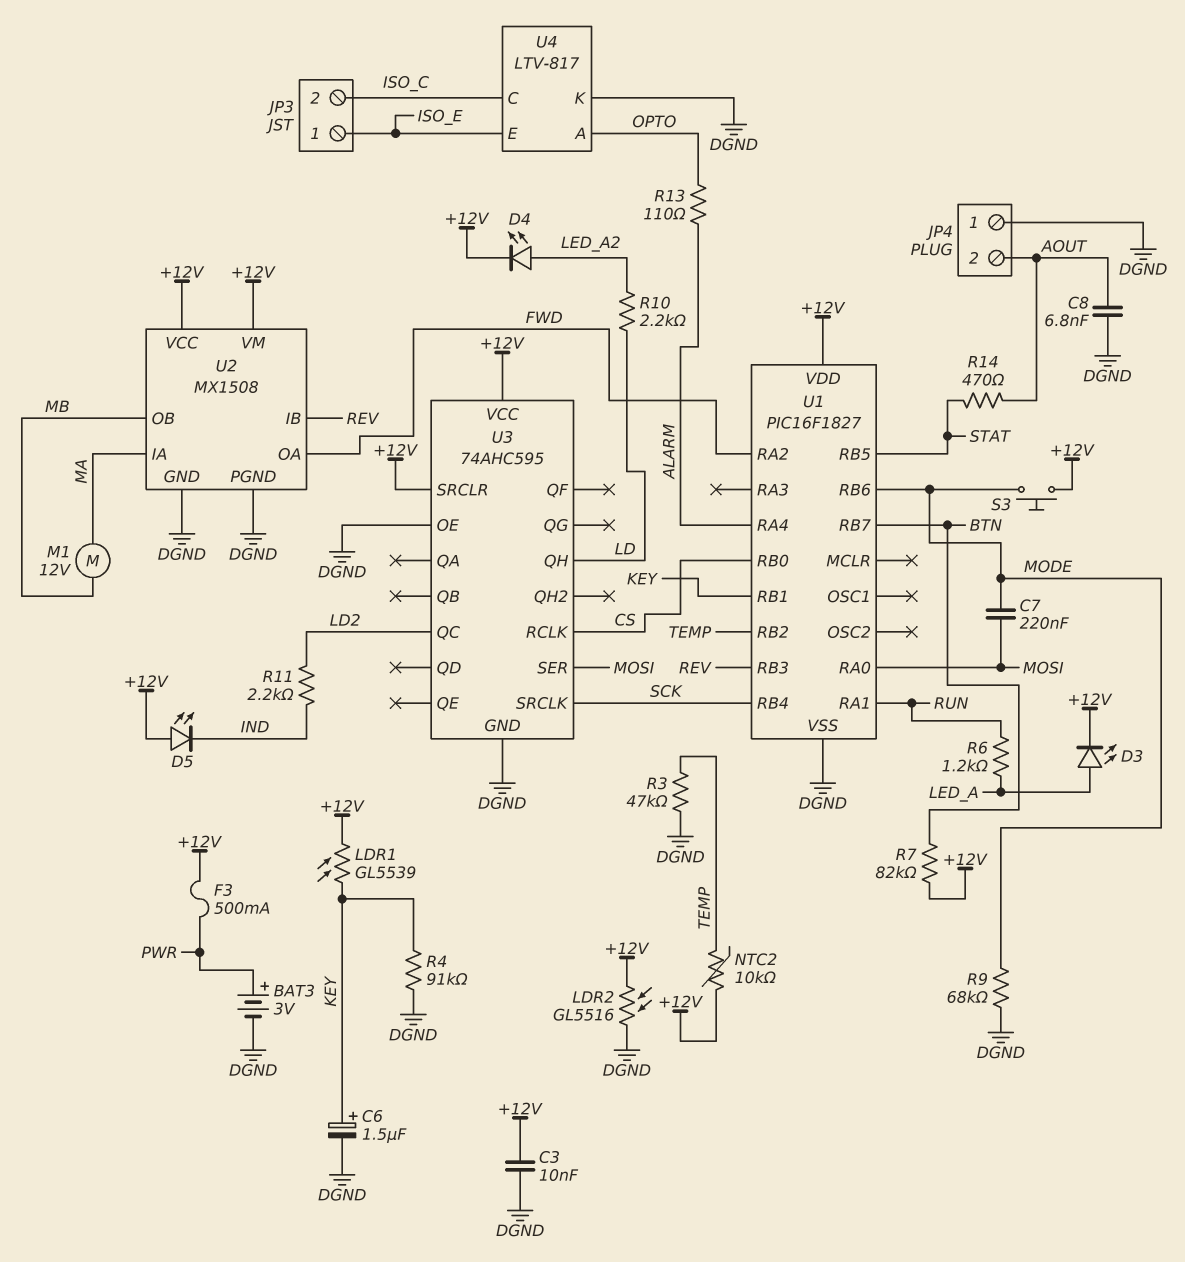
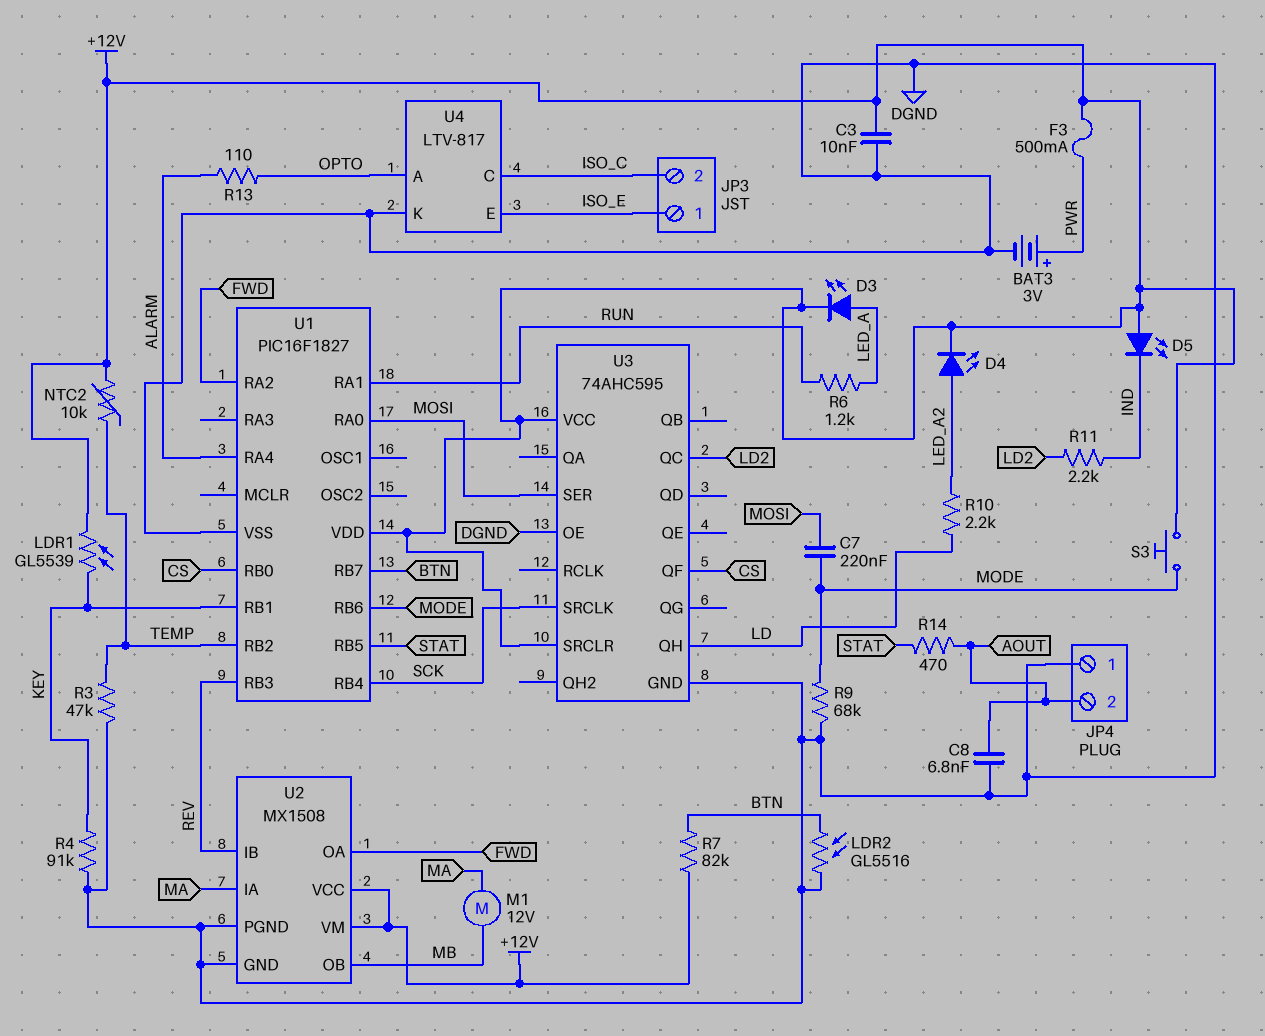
C6: 1.5uF (plus KEY, minus DGND) -> none
LDR2: GL5516 (+12V, DGND) -> GL5516 (BTN, DGND)
U3 pin QF: none -> CS
U3 pin RCLK: CS -> none

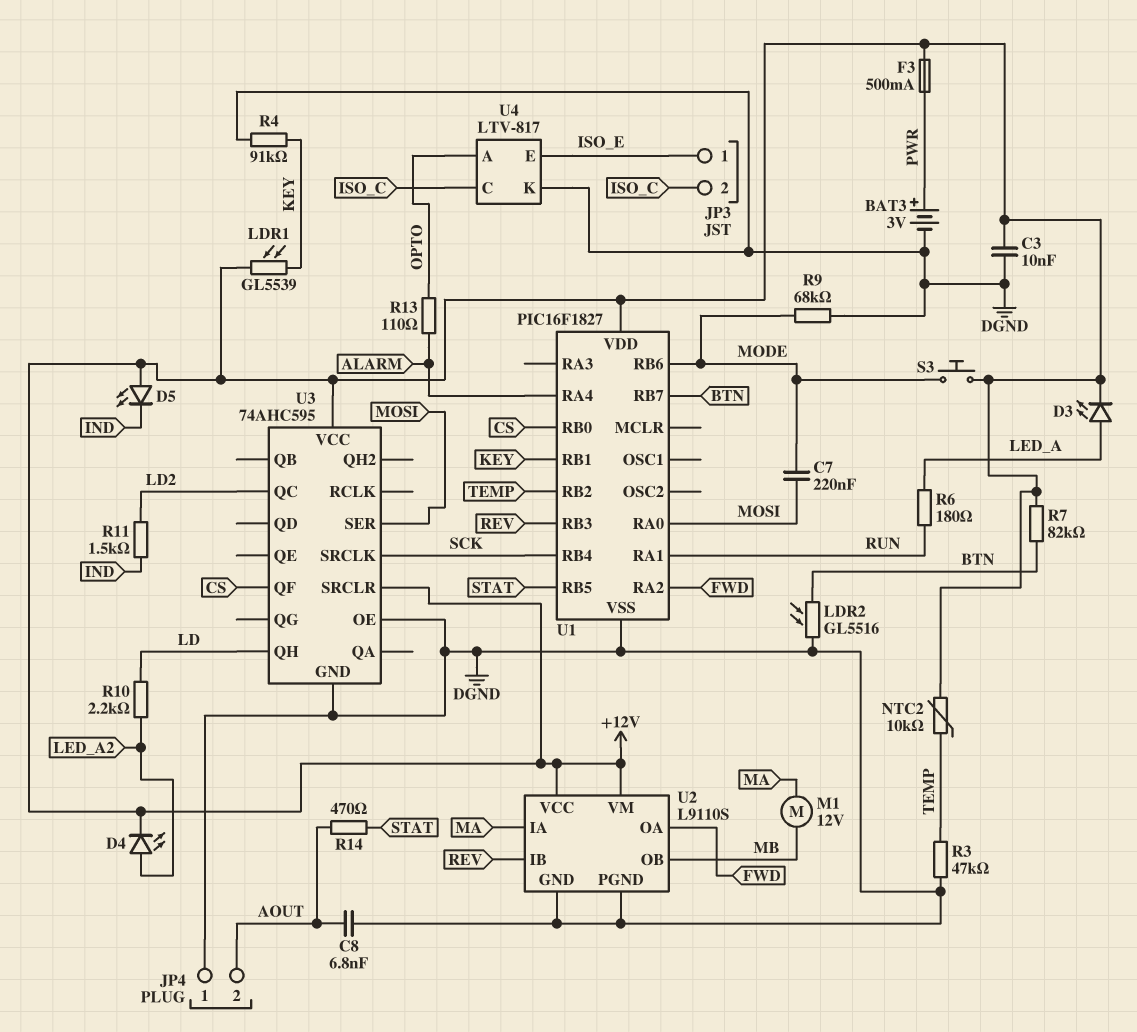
R6: 1.2k (LED_A, RUN) -> 180 (LED_A, RUN)
R11: 2.2k (IND, LD2) -> 1.5k (IND, LD2)
U2: MX1508 -> L9110S

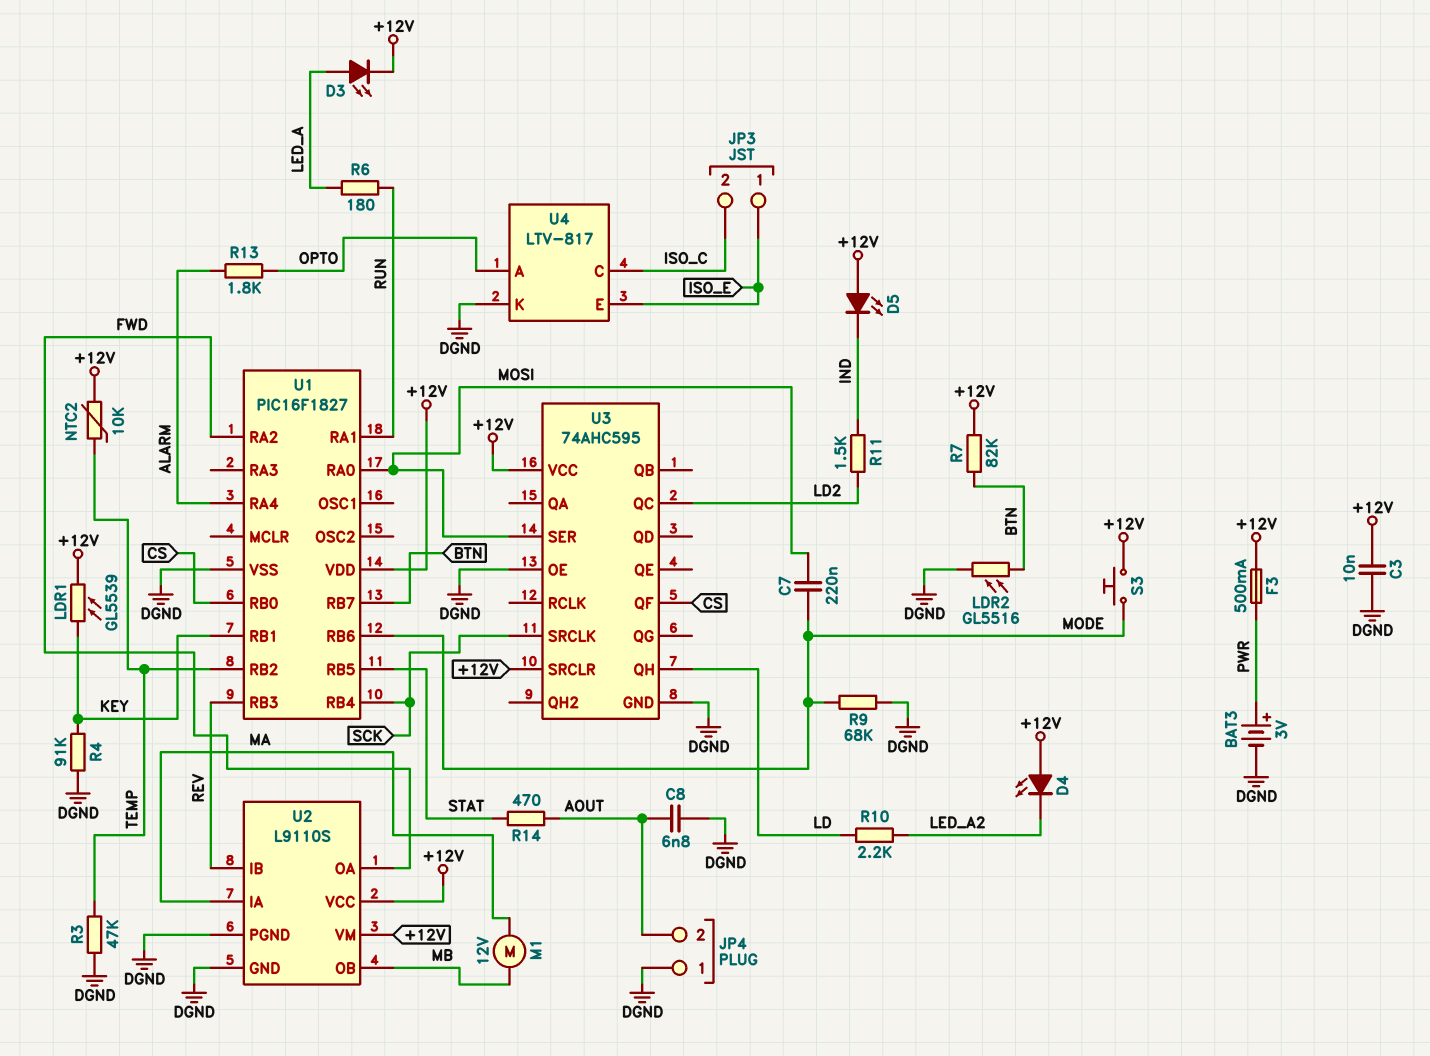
D4: LED (A LED_A2, K +12V) -> LED (A +12V, K LED_A2)
R13: 110 (ALARM, OPTO) -> 1.8k (ALARM, OPTO)

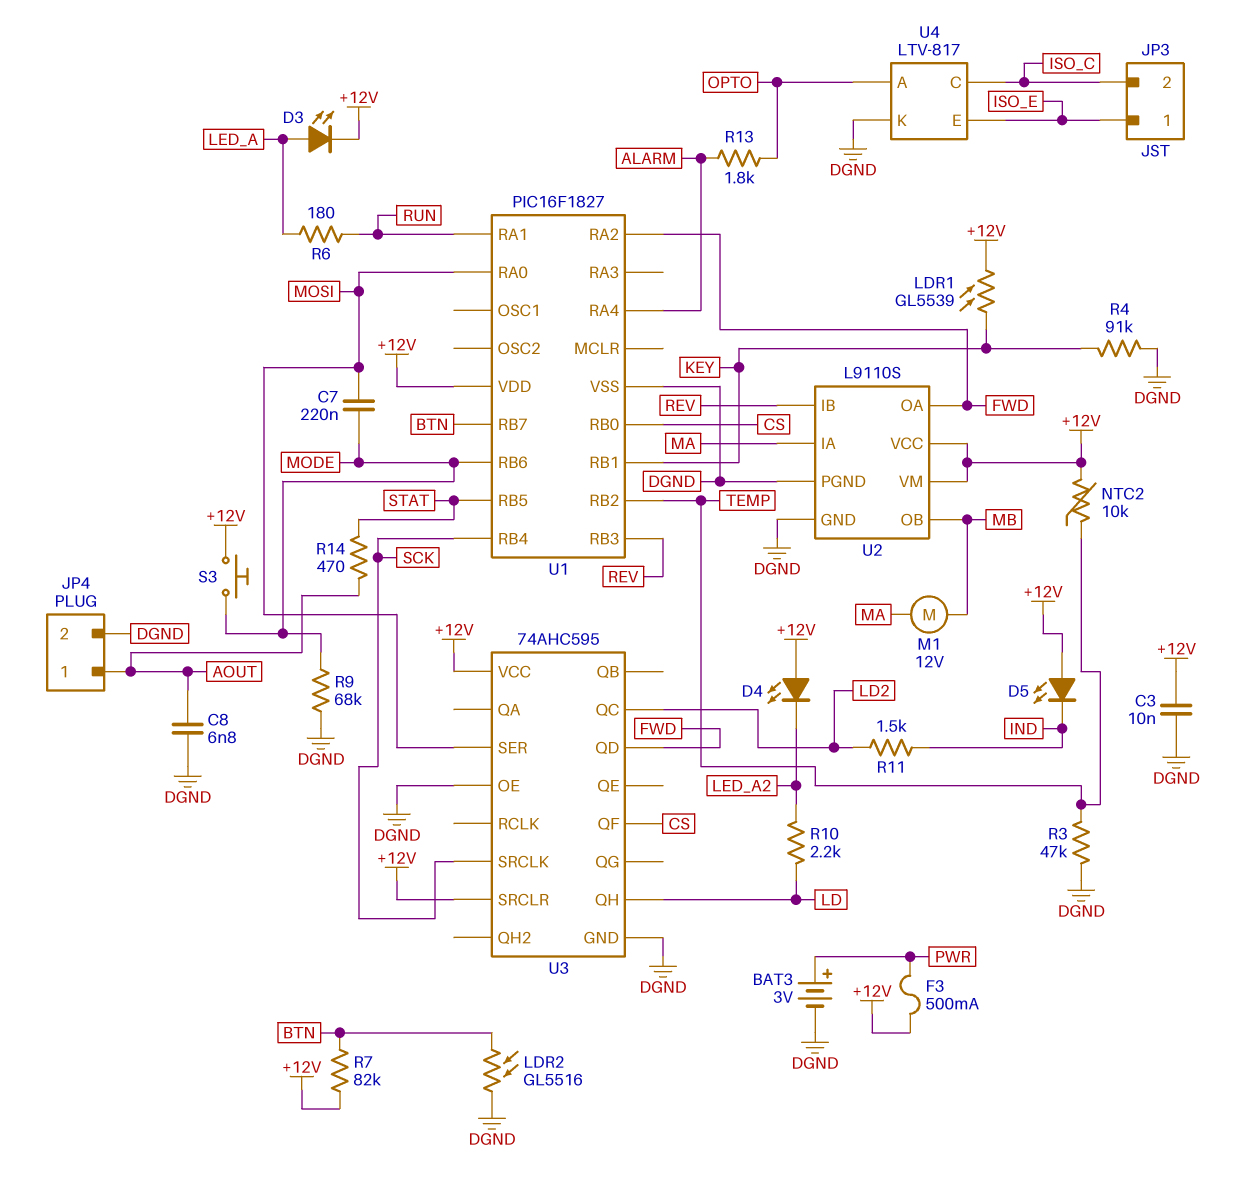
JP4 pin 1: DGND -> AOUT
JP4 pin 2: AOUT -> DGND
U3 pin QD: none -> FWD

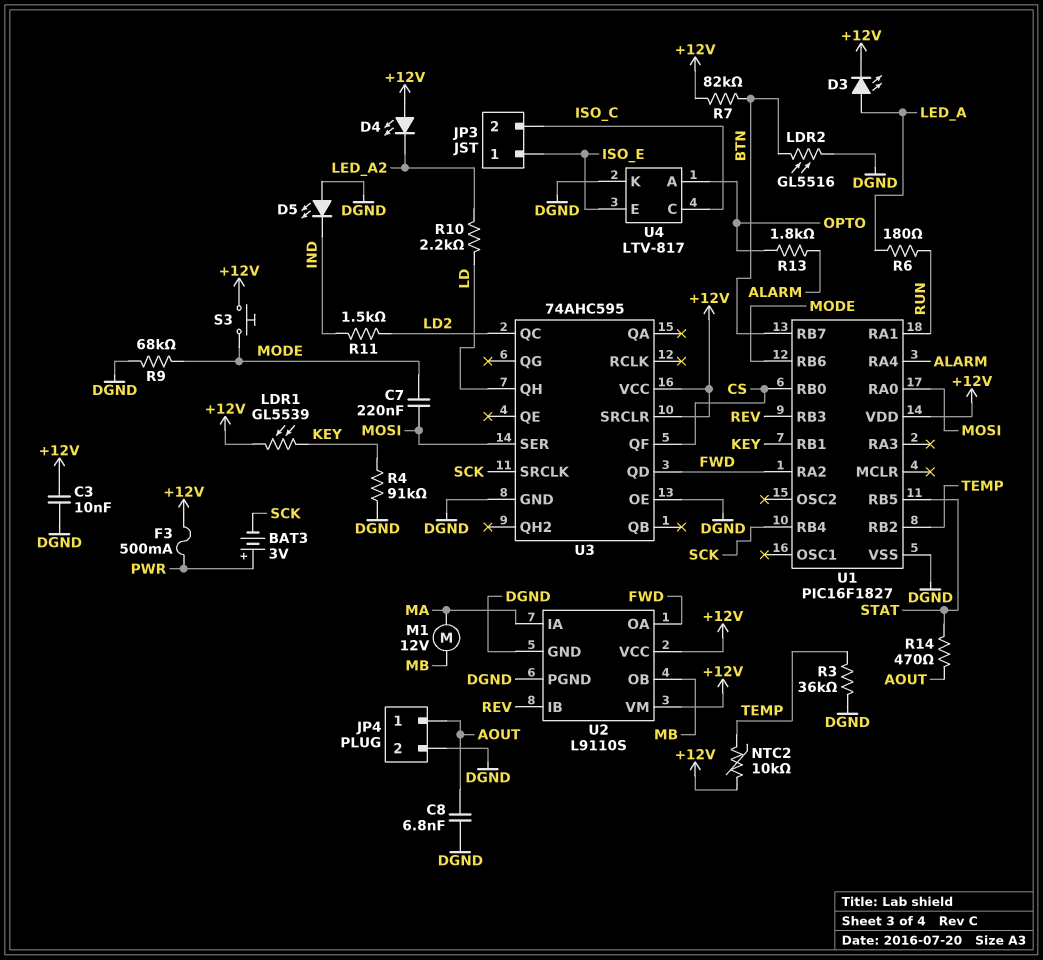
BAT3: 3V (plus PWR, minus DGND) -> 3V (plus PWR, minus SCK)
D5: LED (A +12V, K IND) -> LED (A DGND, K IND)
R3: 47k (DGND, TEMP) -> 36k (DGND, TEMP)

